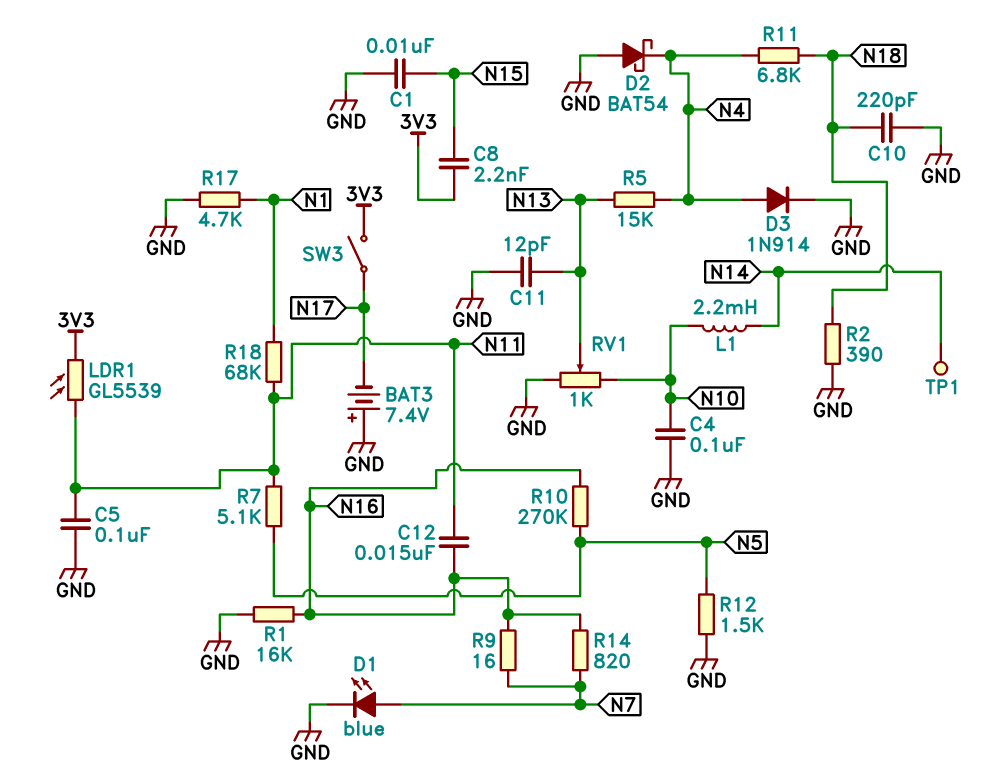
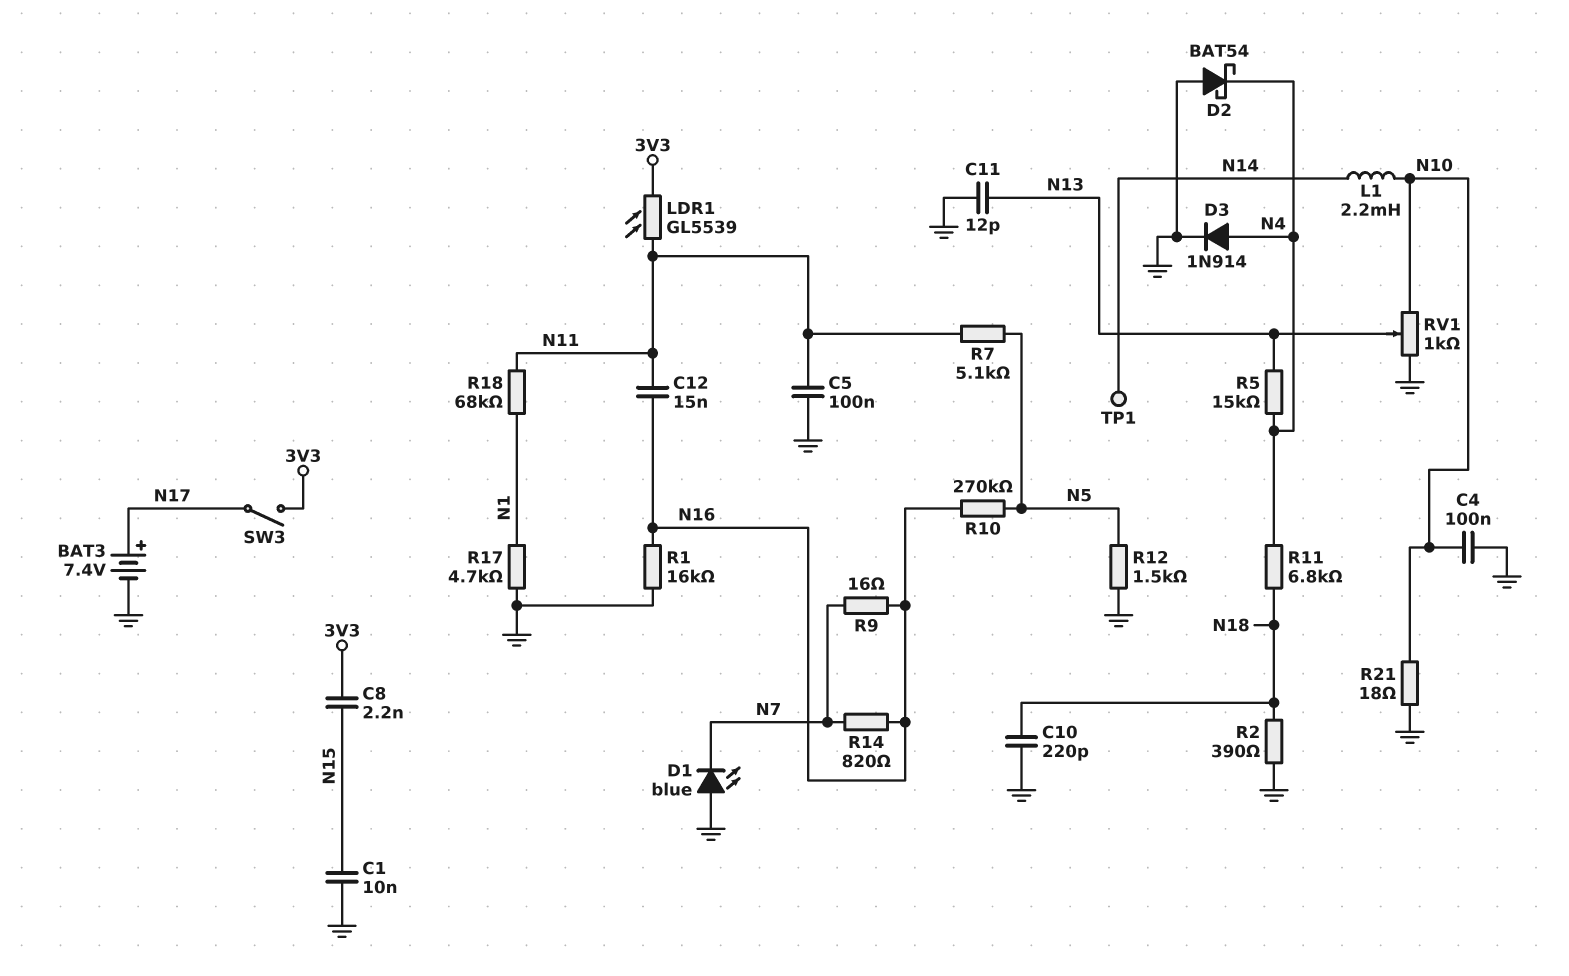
BAT3: 7.4V (plus GND, minus N17) -> 7.4V (plus N17, minus GND)
D1: LED blue (A N7, K GND) -> LED blue (A GND, K N7)
R21: none -> 18 (GND, N10)

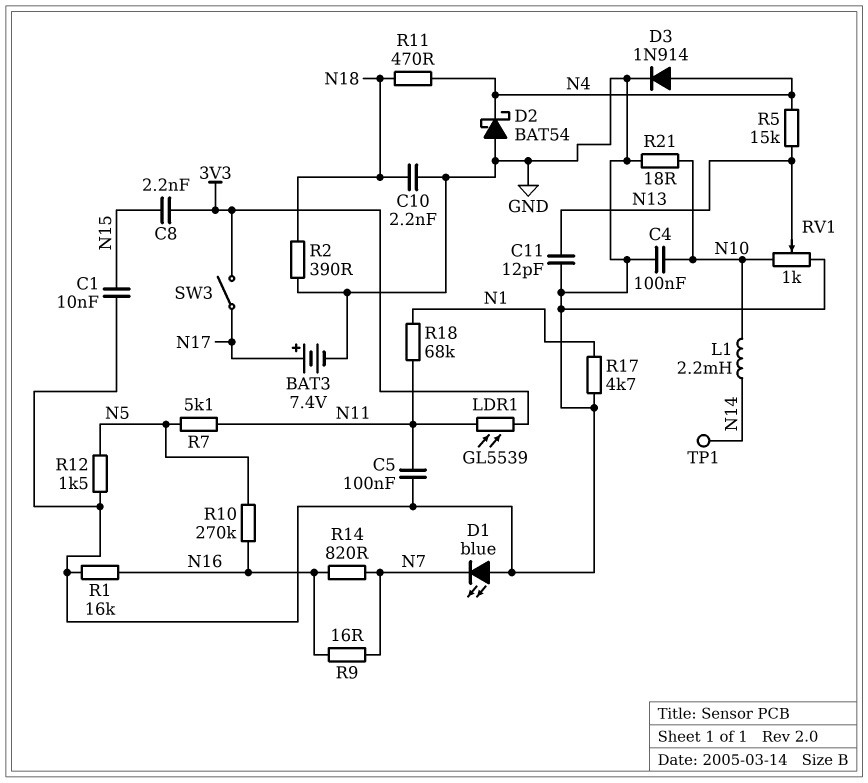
C10: 220pF (GND, N18) -> 2.2nF (GND, N18)
C12: 15nF (N11, N16) -> none
R11: 6.8k (N4, N18) -> 470 (N4, N18)

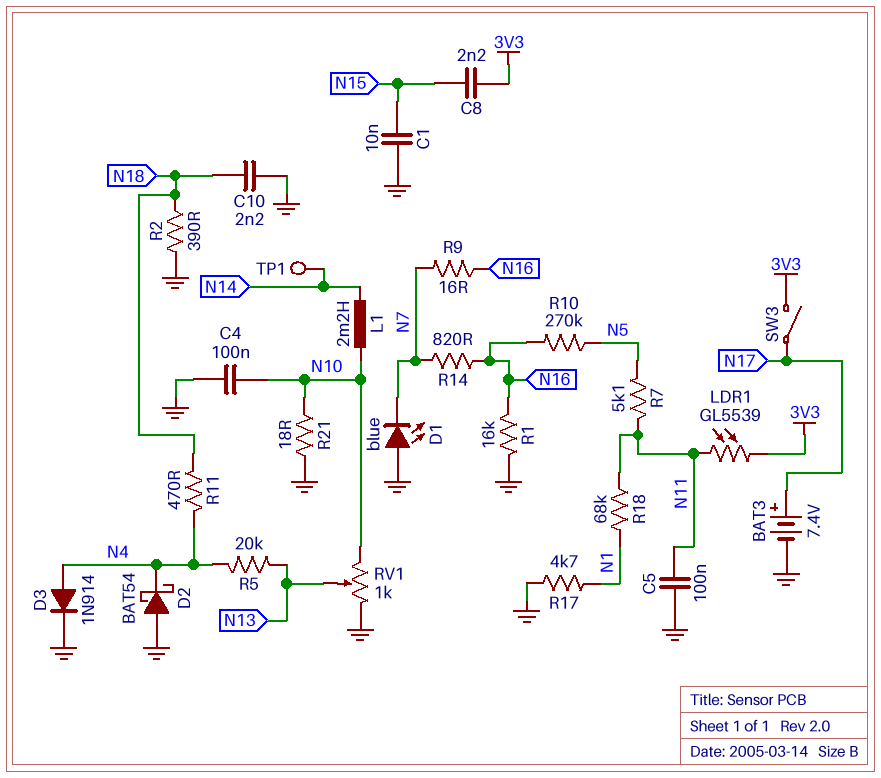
C11: 12pF (GND, N13) -> none
R5: 15k (N4, N13) -> 20k (N4, N13)
R12: 1.5k (GND, N5) -> none

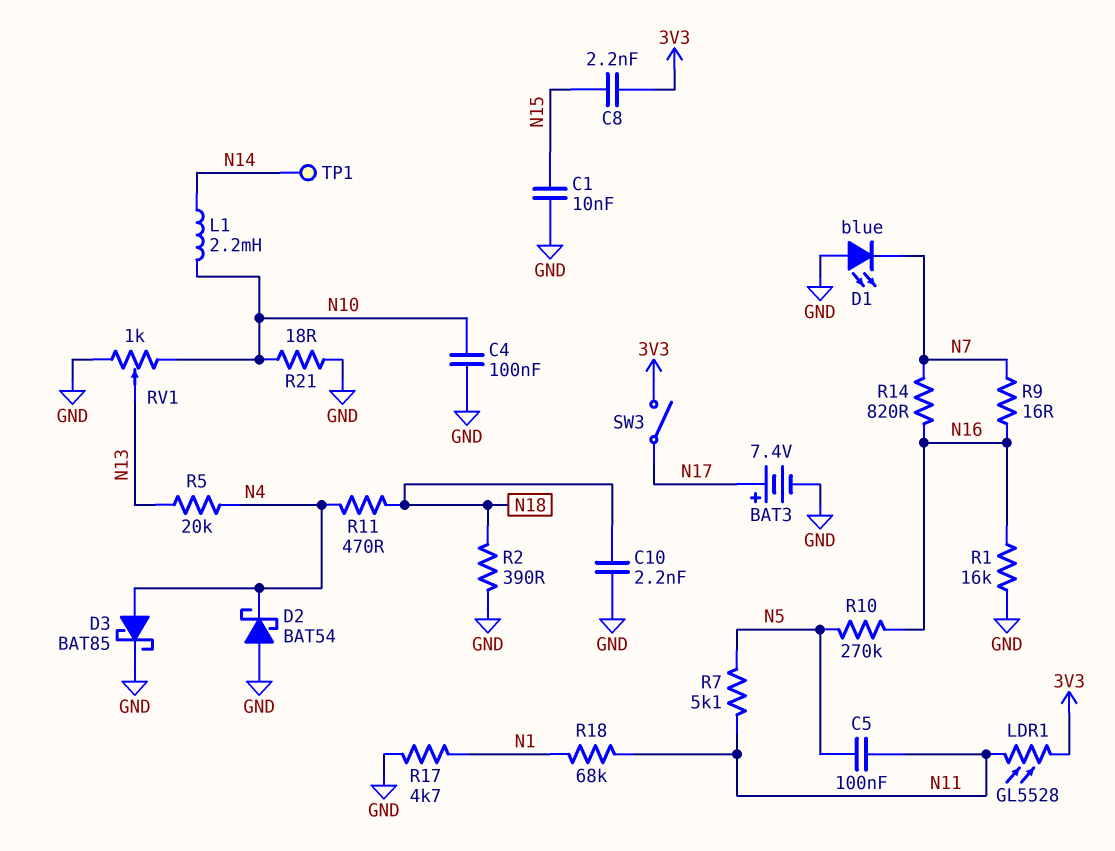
C5: 100nF (GND, N11) -> 100nF (N5, N11)
D3: diode 1N914 (A N4, K GND) -> schottky BAT85 (A N4, K GND)
LDR1: GL5539 (3V3, N11) -> GL5528 (3V3, N11)

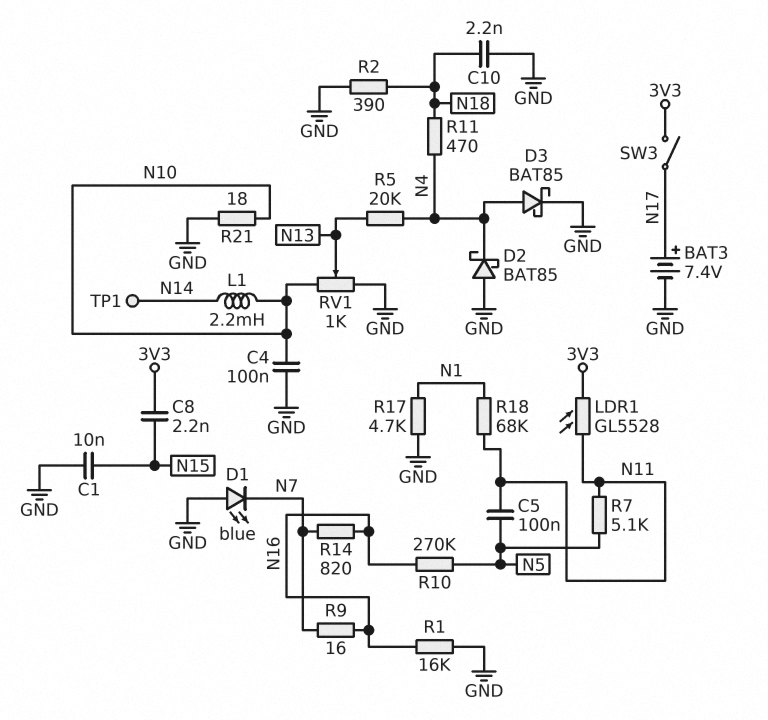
D2: schottky BAT54 (A GND, K N4) -> schottky BAT85 (A GND, K N4)

